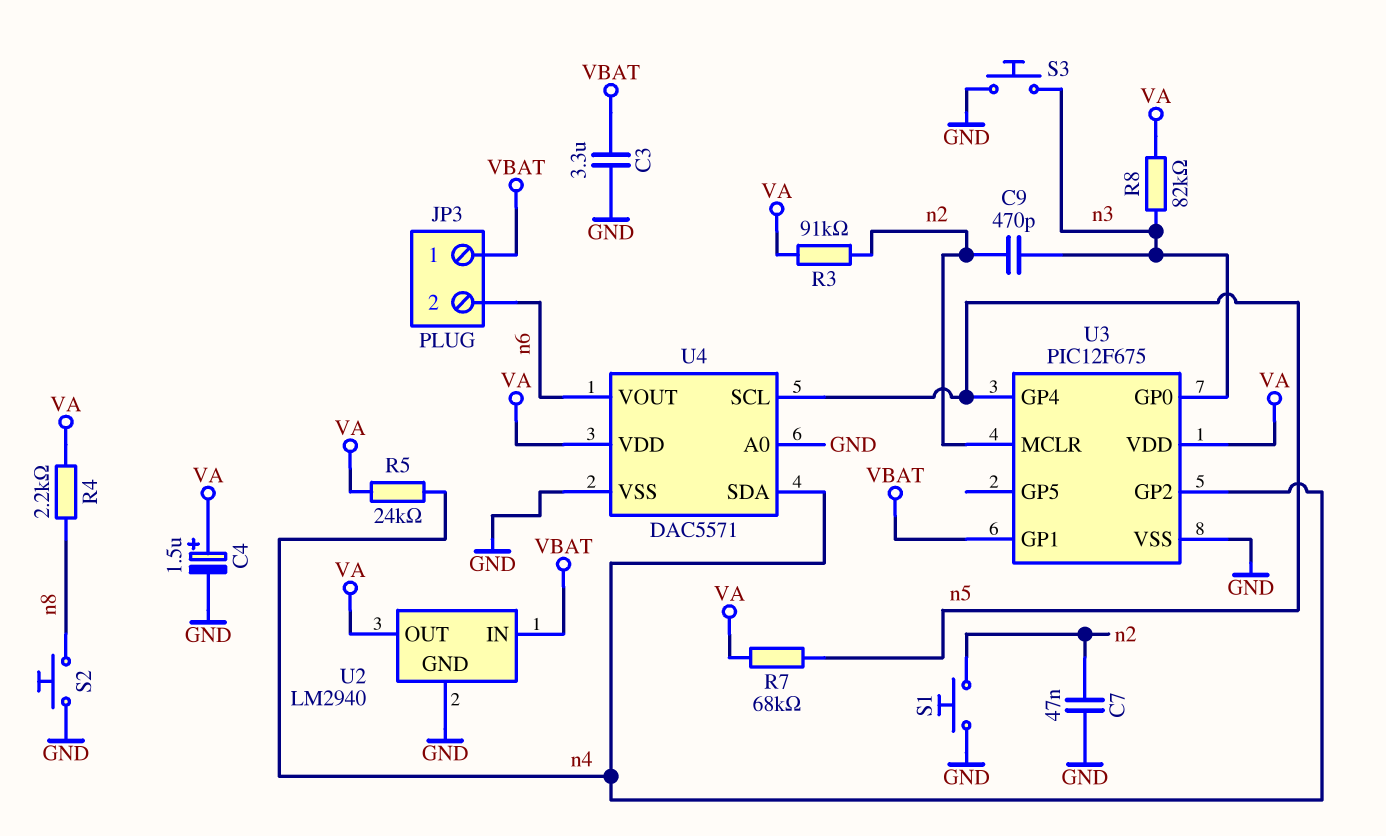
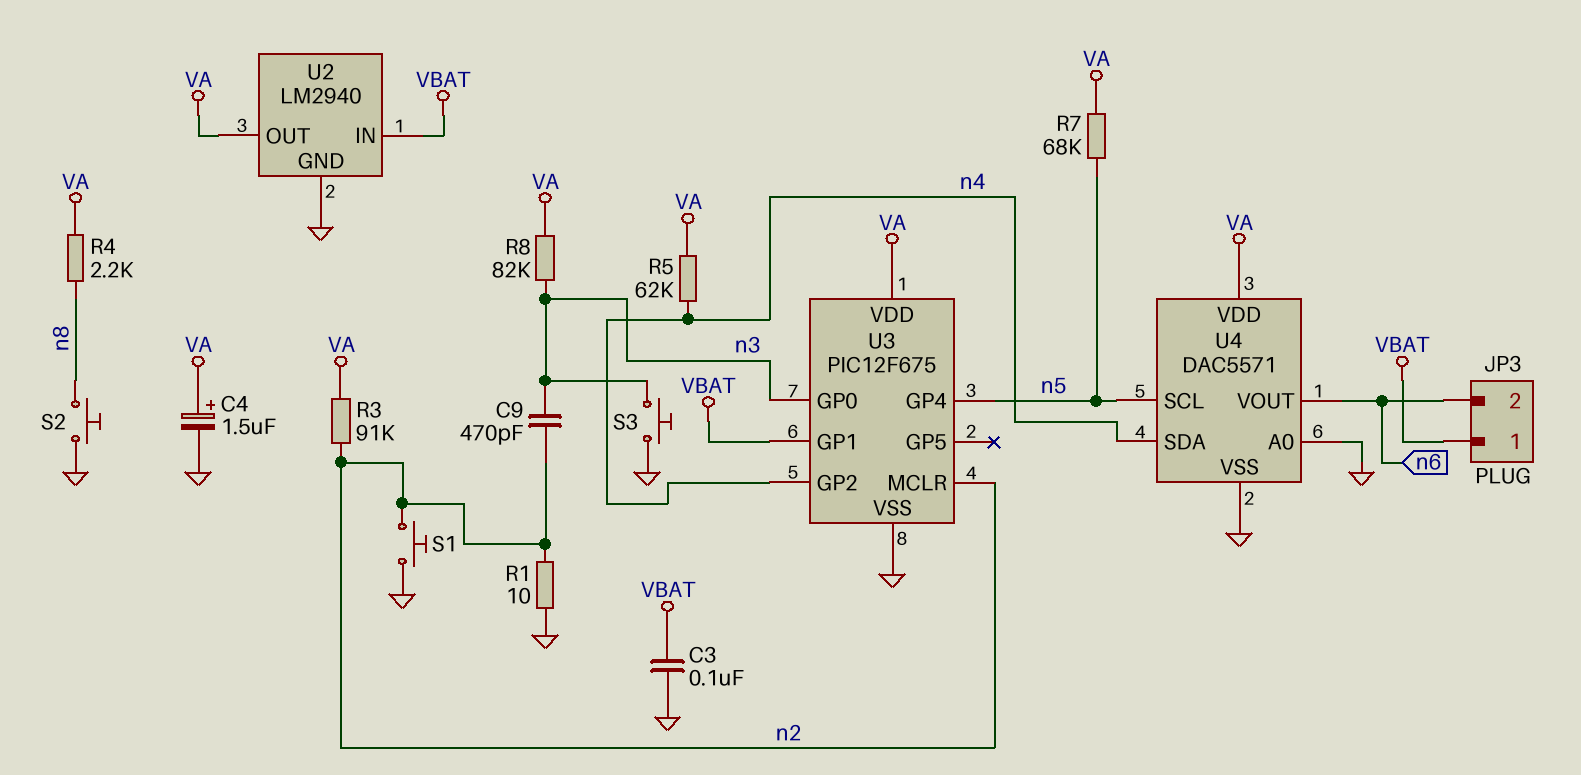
C3: 3.3uF (GND, VBAT) -> 100nF (GND, VBAT)
C7: 47nF (GND, n2) -> none
R1: none -> 10 (GND, n2)
R5: 24k (VA, n4) -> 62k (VA, n4)

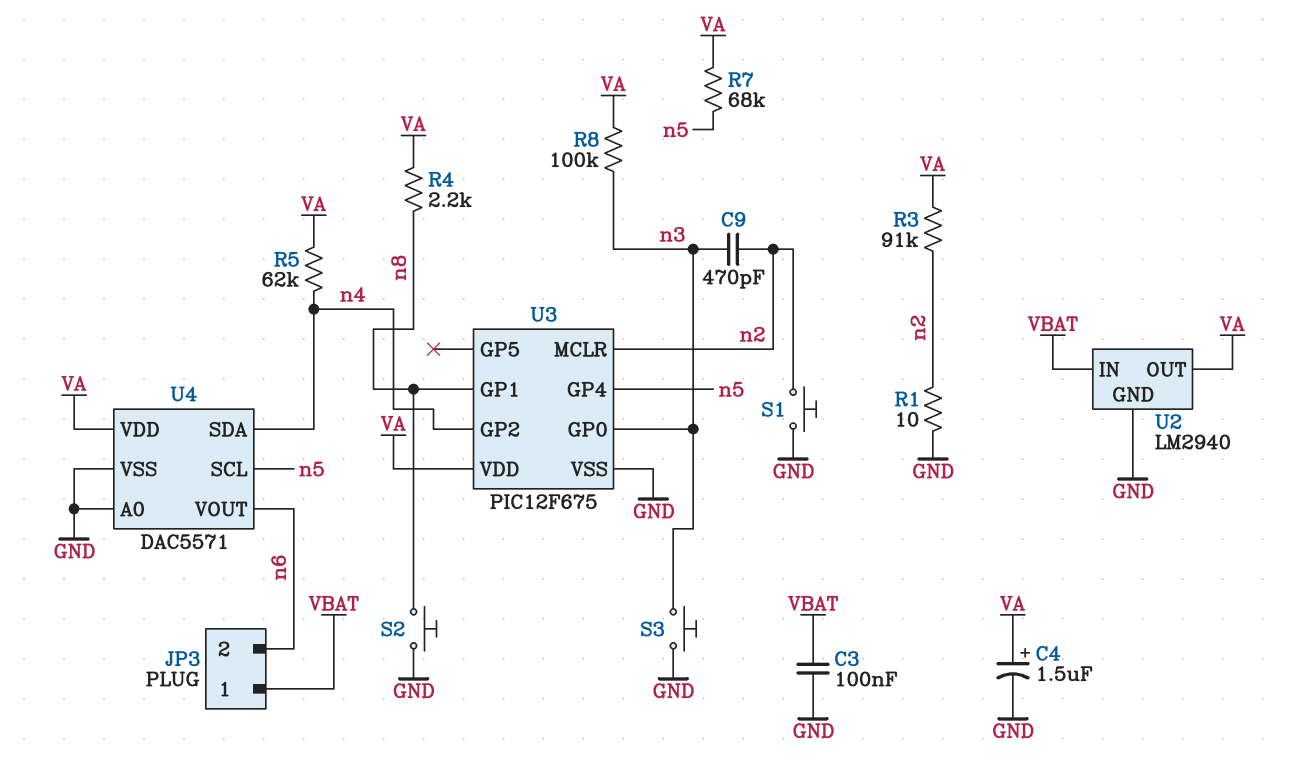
R8: 82k (VA, n3) -> 100k (VA, n3)
U3 pin GP1: VBAT -> n8

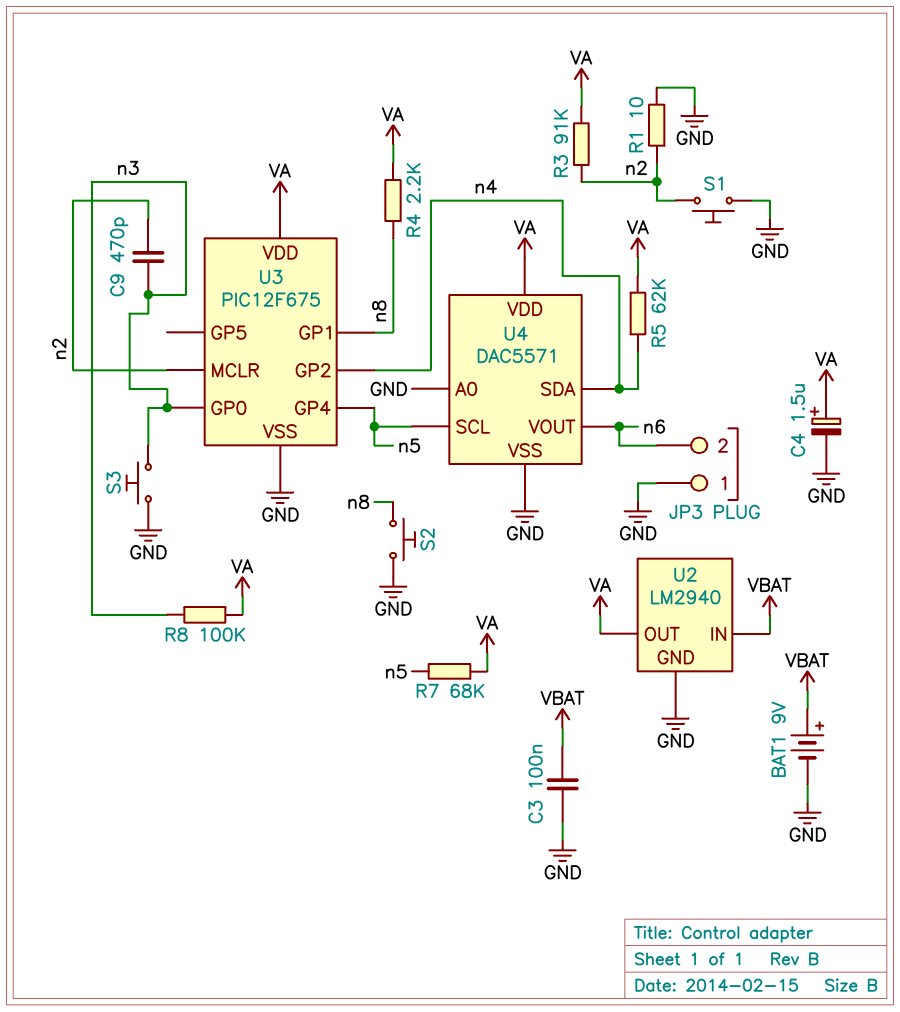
BAT1: none -> 9V (plus VBAT, minus GND)
JP3 pin 1: VBAT -> GND

